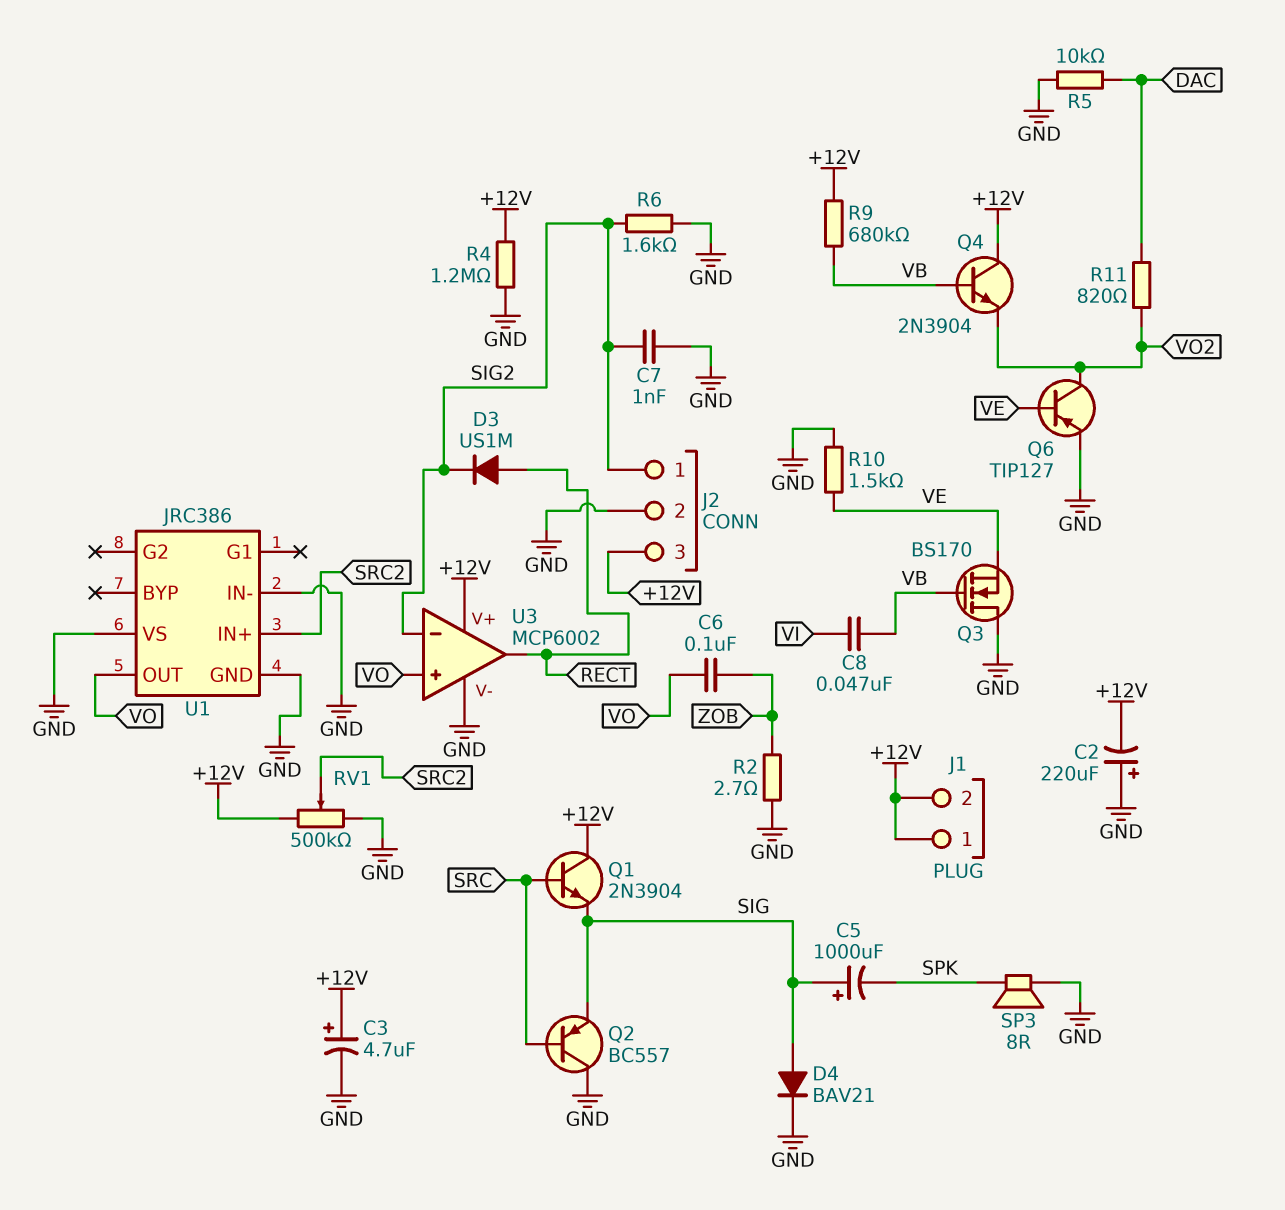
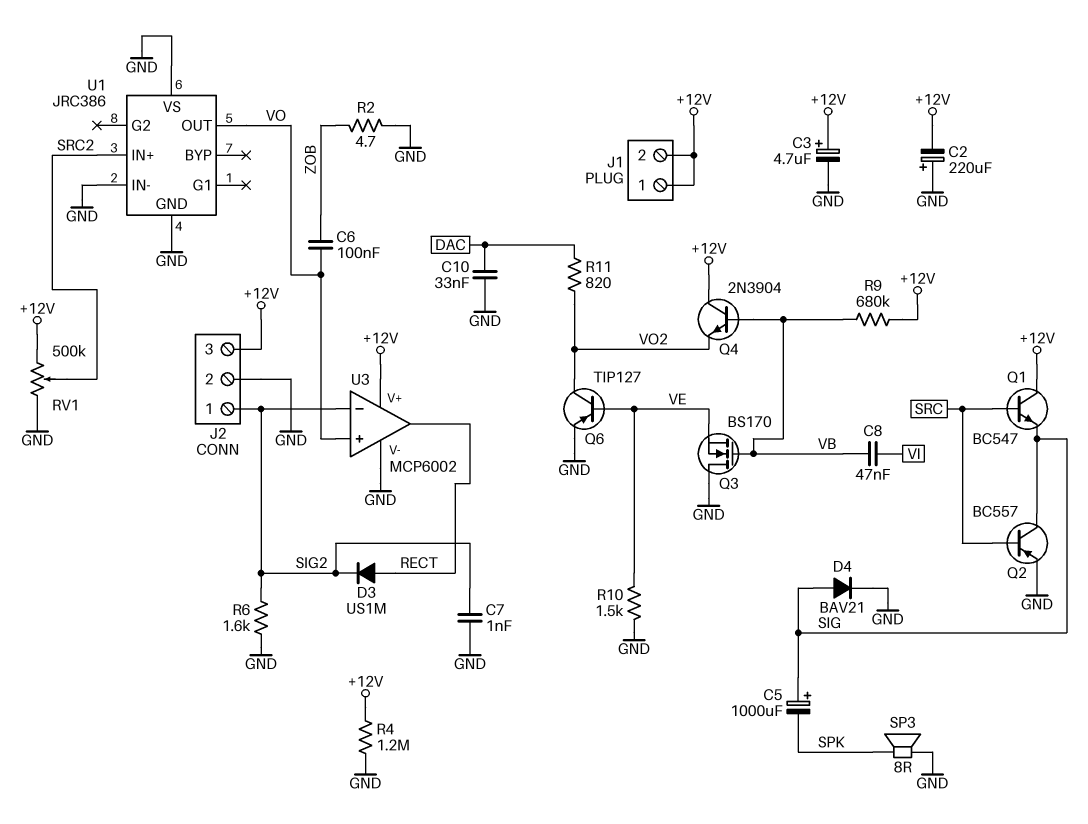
C10: none -> 33nF (DAC, GND)
Q1: NPN 2N3904 (B SRC, C +12V, E SIG) -> NPN BC547 (B SRC, C +12V, E SIG)
Q2: PNP BC557 (B SRC, C GND, E SIG) -> PNP BC557 (B SRC, C SIG, E GND)
R2: 2.7 (GND, ZOB) -> 4.7 (GND, ZOB)
R5: 10k (DAC, GND) -> none

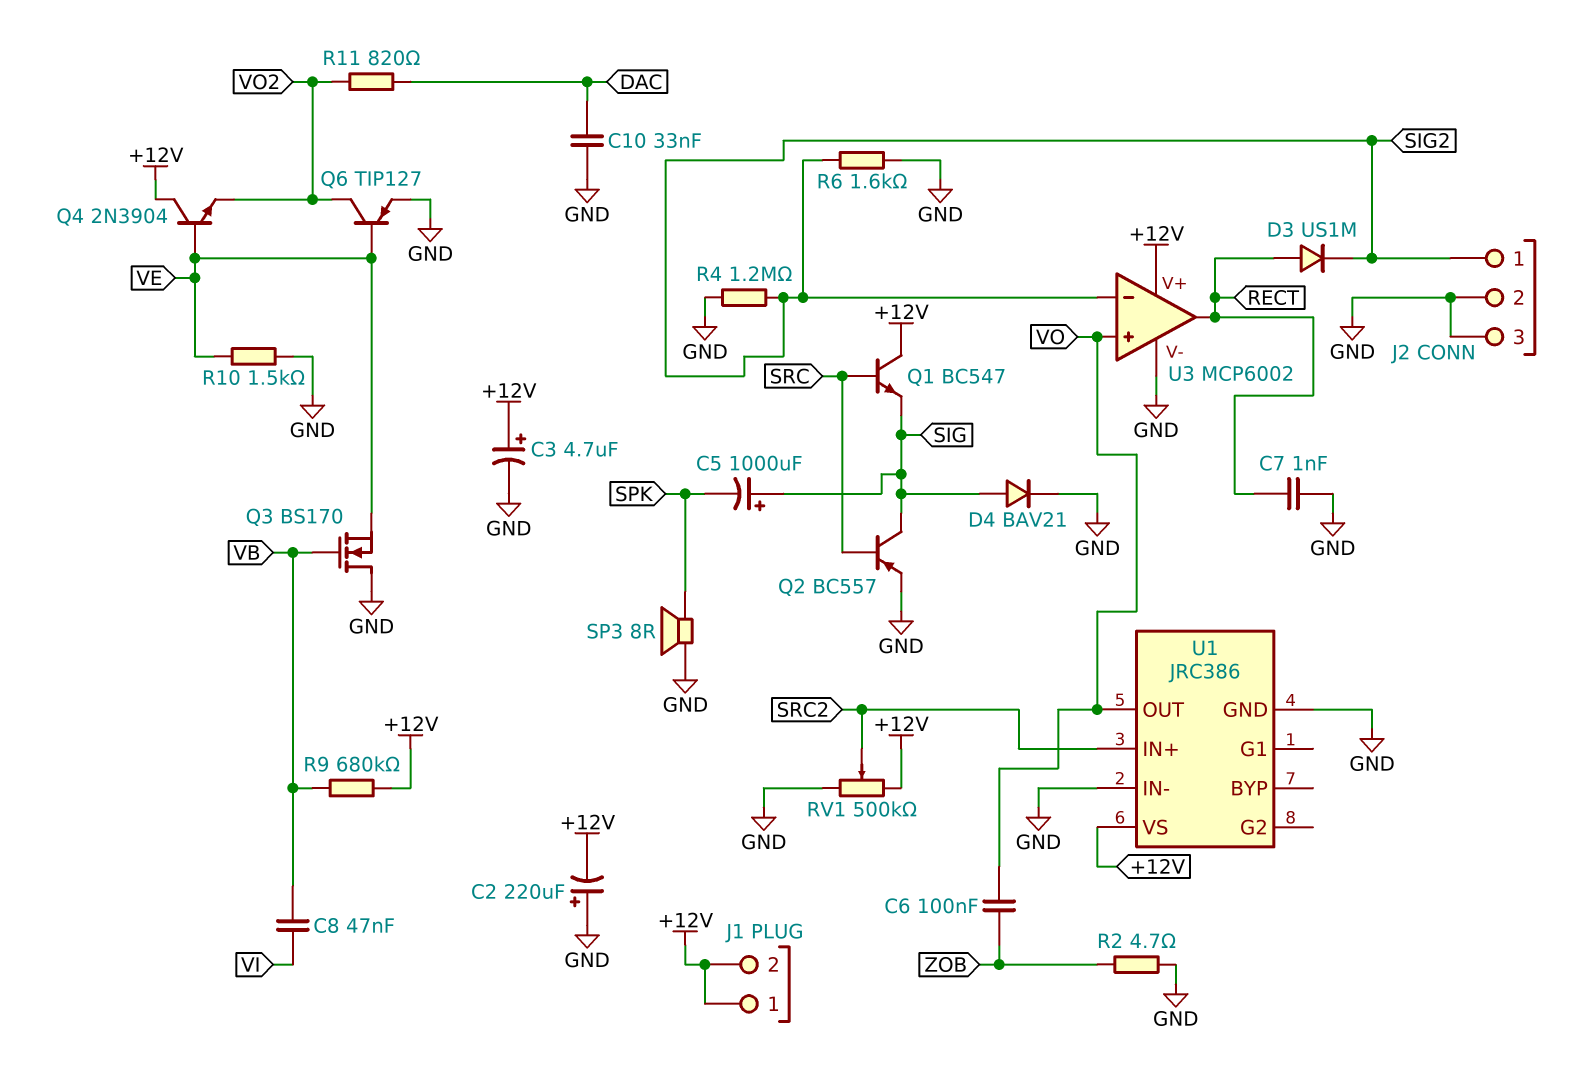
C7: 1nF (GND, SIG2) -> 1nF (GND, RECT)
J2 pin 3: +12V -> GND
Q4: NPN 2N3904 (B VB, C +12V, E VO2) -> NPN 2N3904 (B VE, C +12V, E VO2)
R4: 1.2M (+12V, GND) -> 1.2M (GND, SIG2)
U1 pin VS: GND -> +12V

